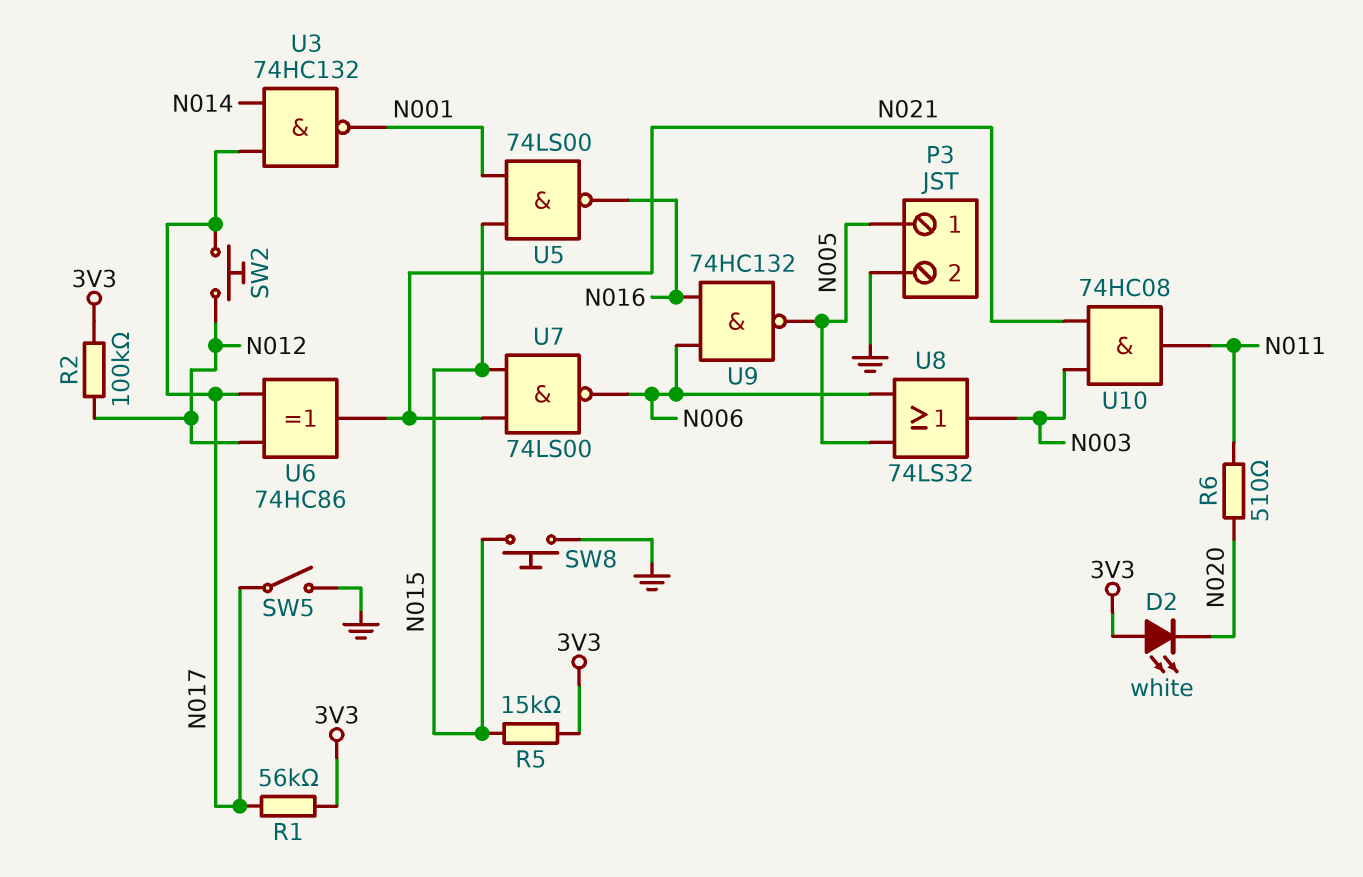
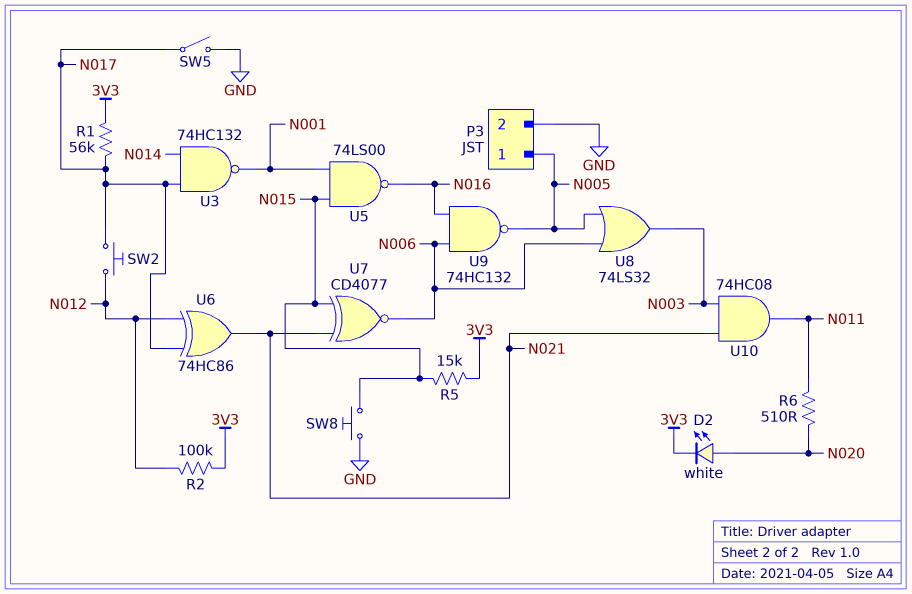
D2: LED white (A 3V3, K N020) -> LED white (A N020, K 3V3)
U7: NAND 74LS00 (in N015, in N021, out N006) -> XNOR CD4077 (in N015, in N021, out N006)

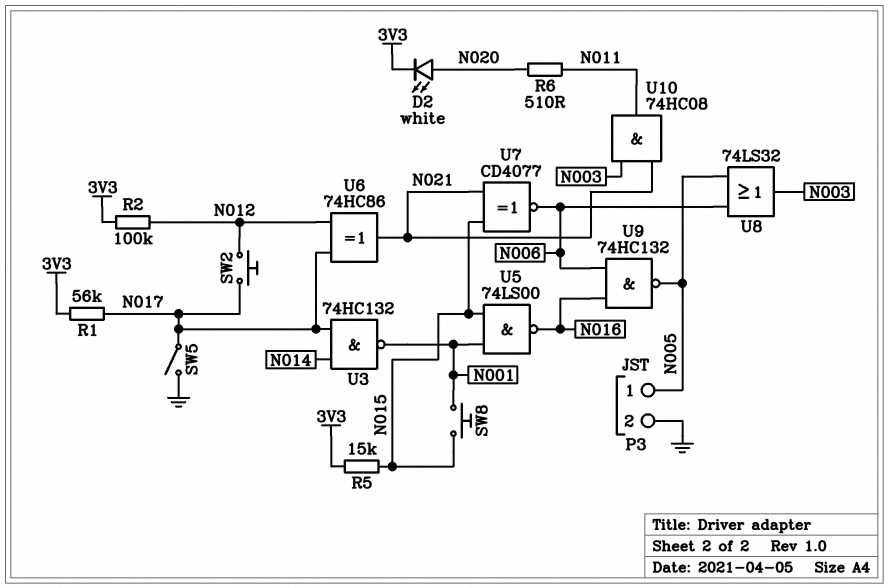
SW8: button (GND, N015) -> button (N001, N015)

